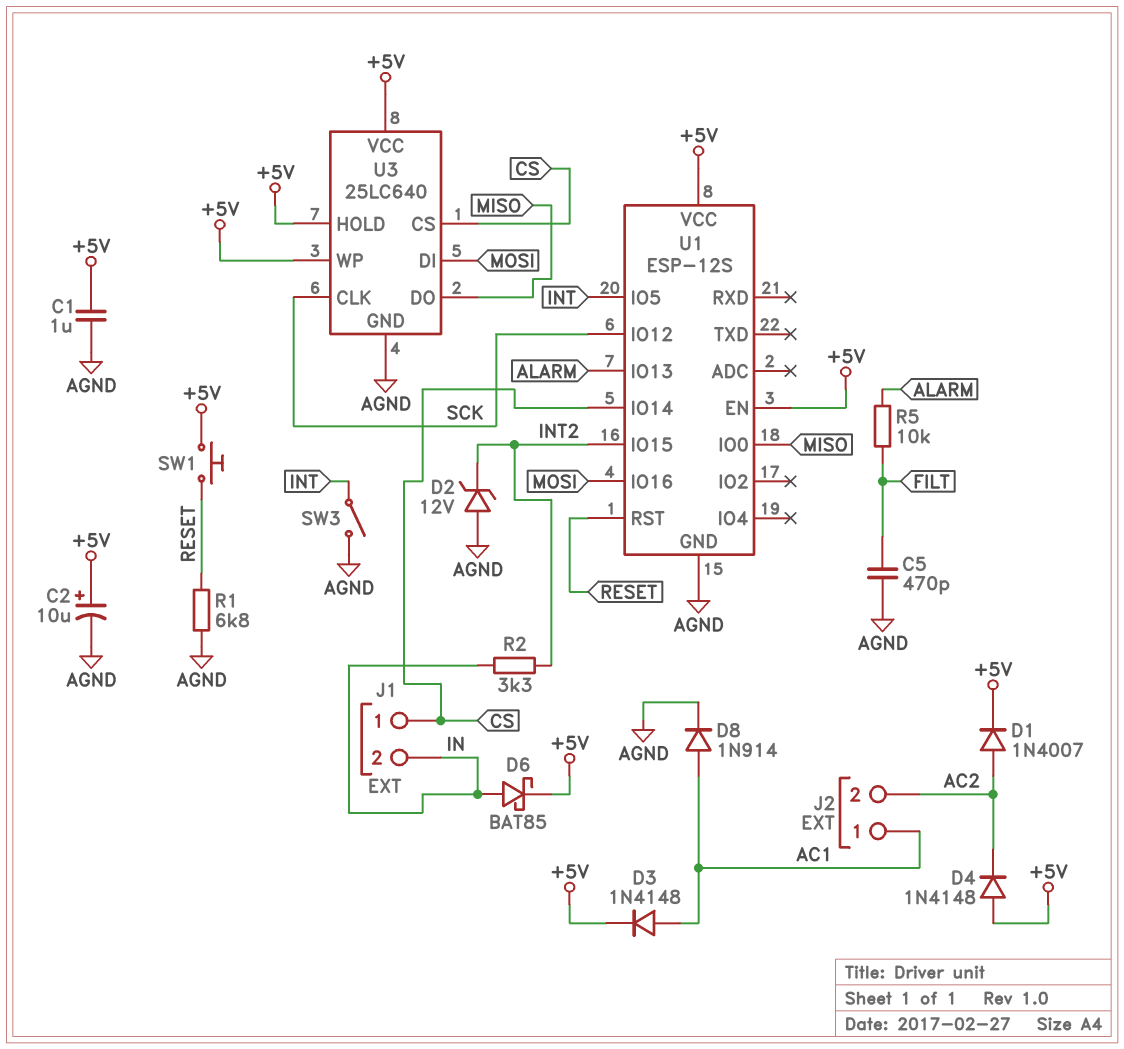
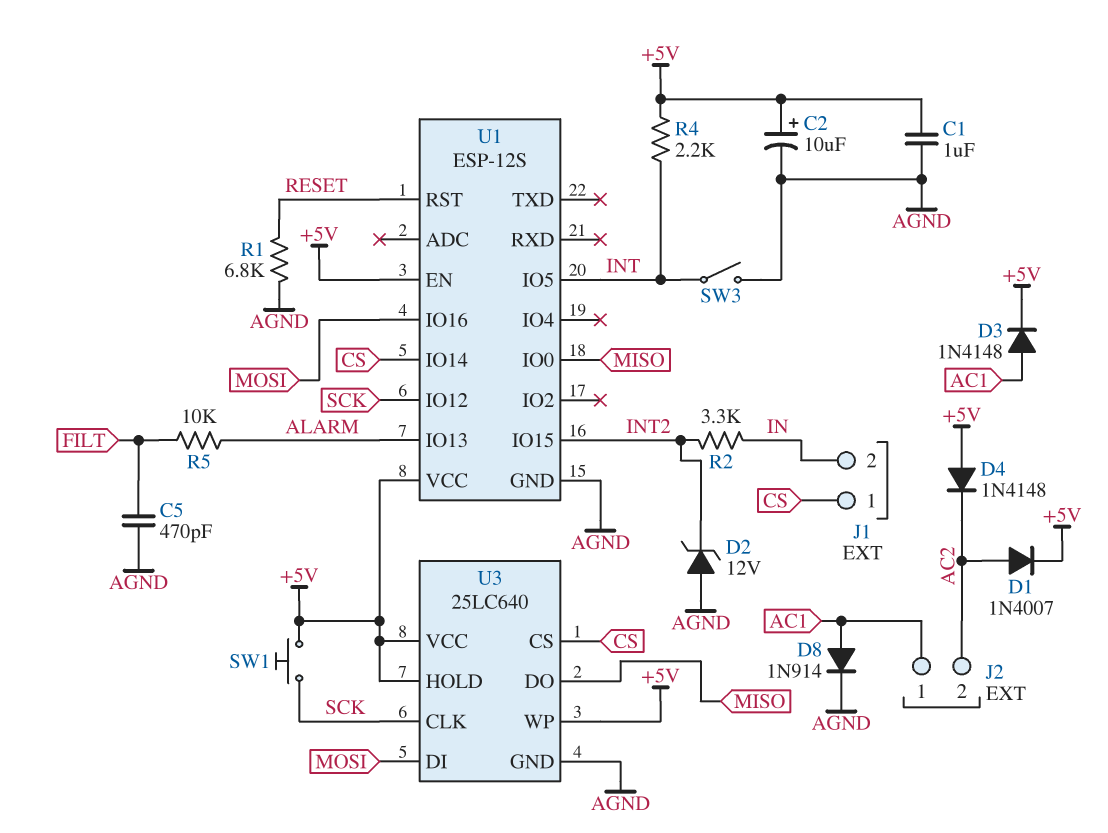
D6: schottky BAT85 (A IN, K +5V) -> none
R4: none -> 2.2k (+5V, INT)
SW1: button (+5V, RESET) -> button (+5V, SCK)

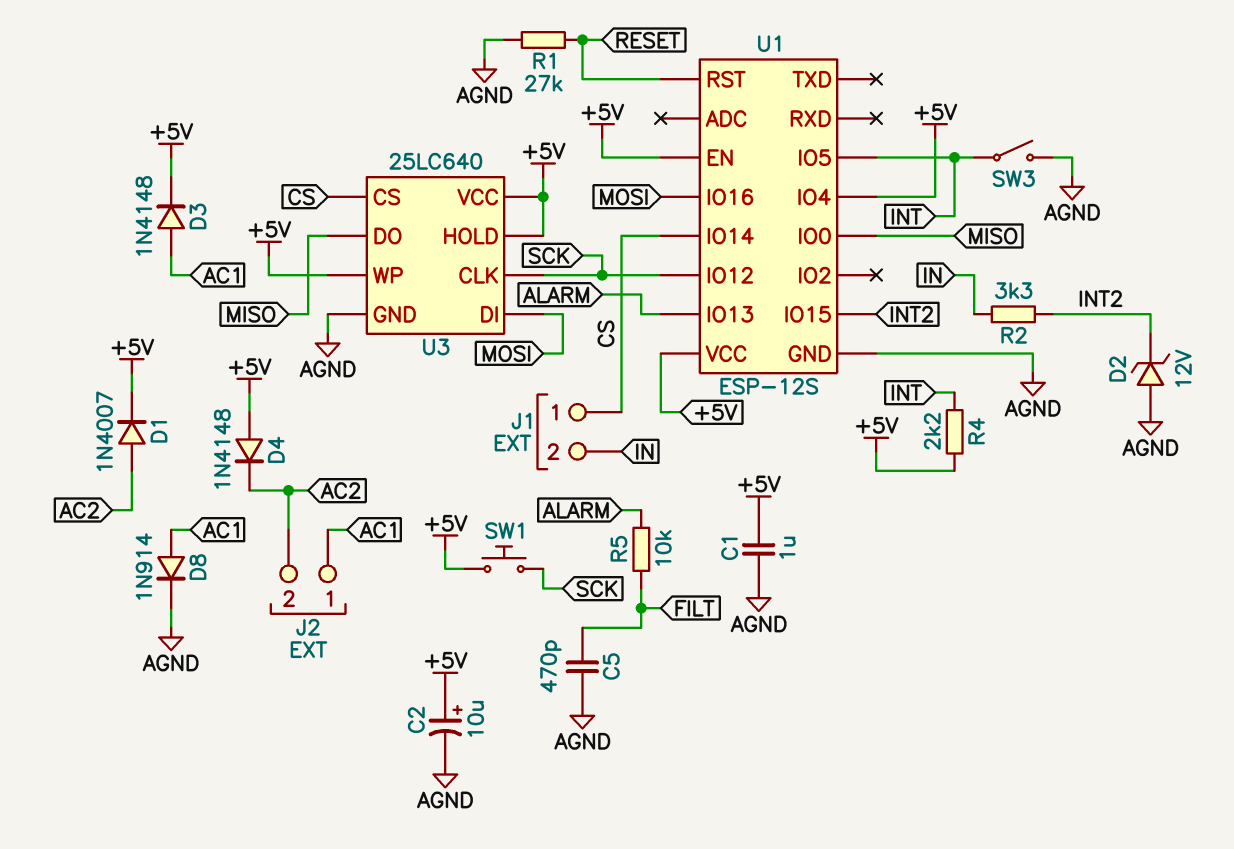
R1: 6.8k (AGND, RESET) -> 27k (AGND, RESET)
U1 pin IO4: none -> +5V

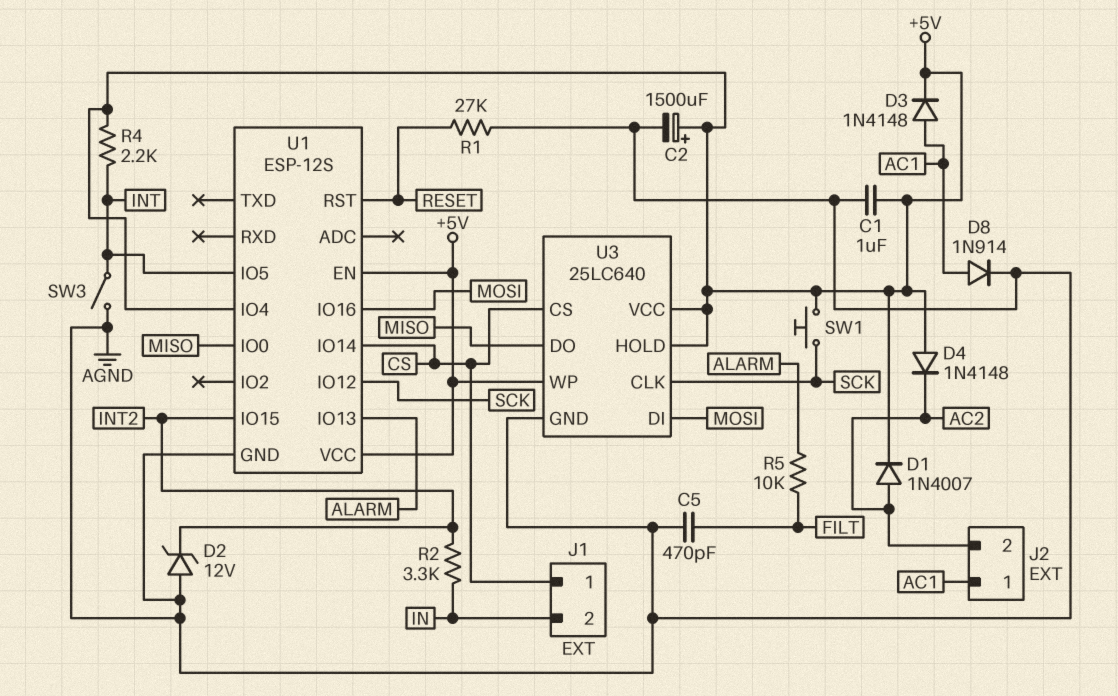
C2: 10uF (plus +5V, minus AGND) -> 1500uF (plus +5V, minus AGND)

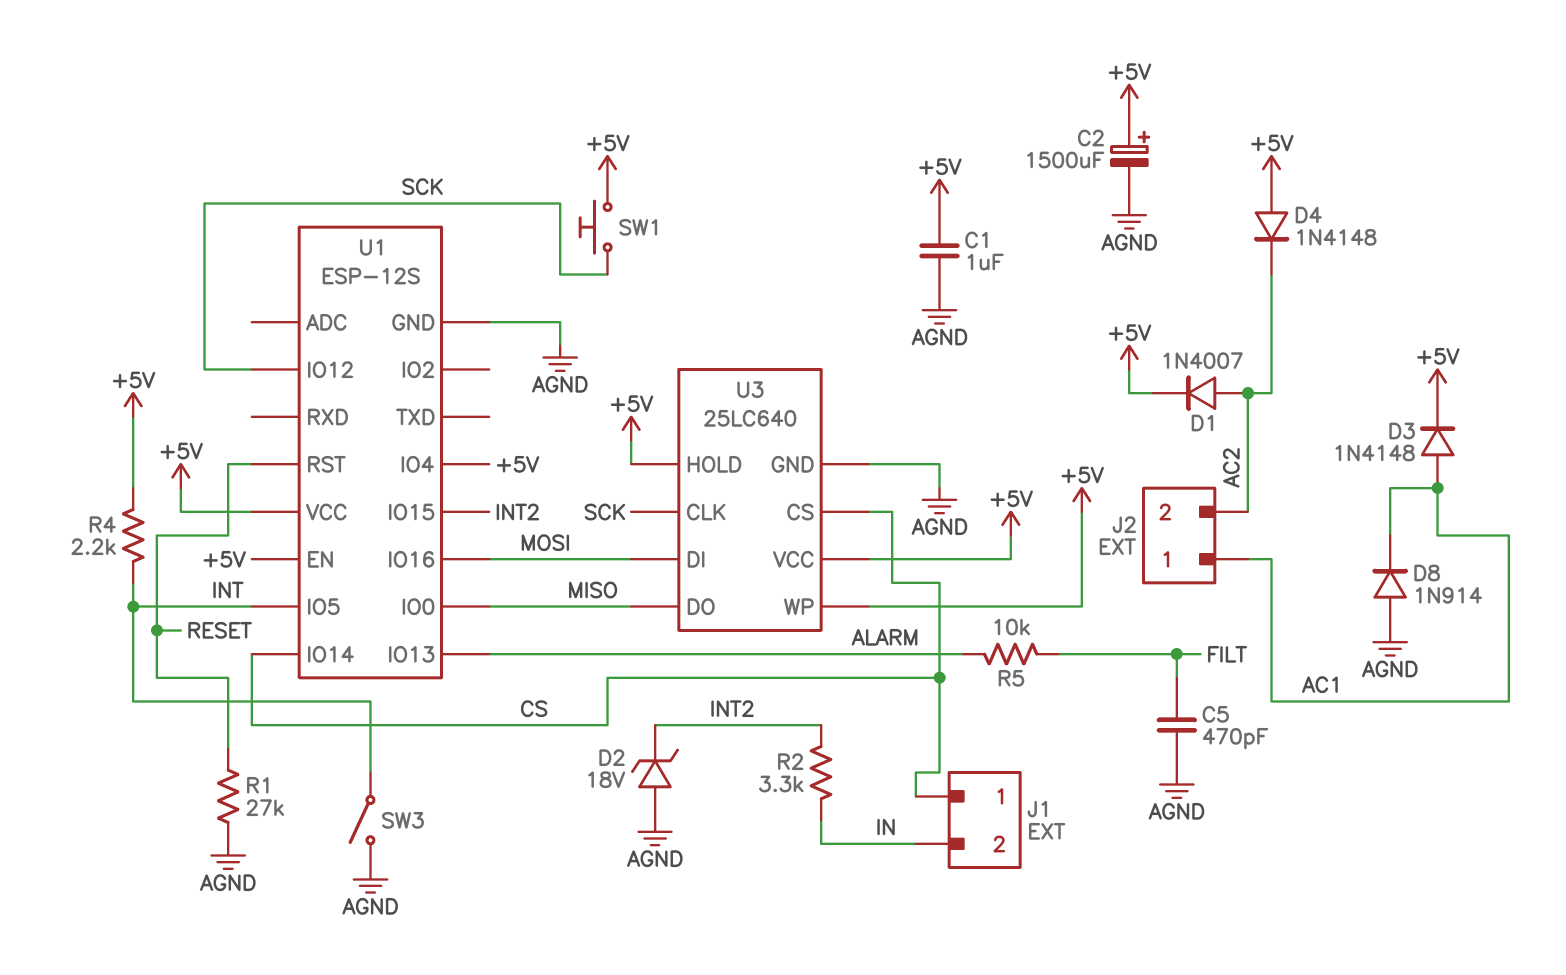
D2: zener 12V (A AGND, K INT2) -> zener 18V (A AGND, K INT2)
D8: diode 1N914 (A AC1, K AGND) -> diode 1N914 (A AGND, K AC1)

